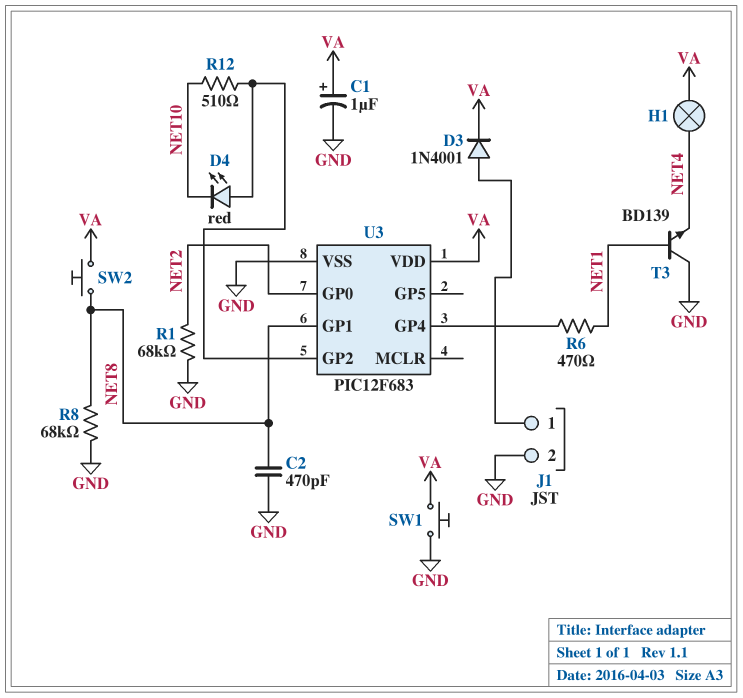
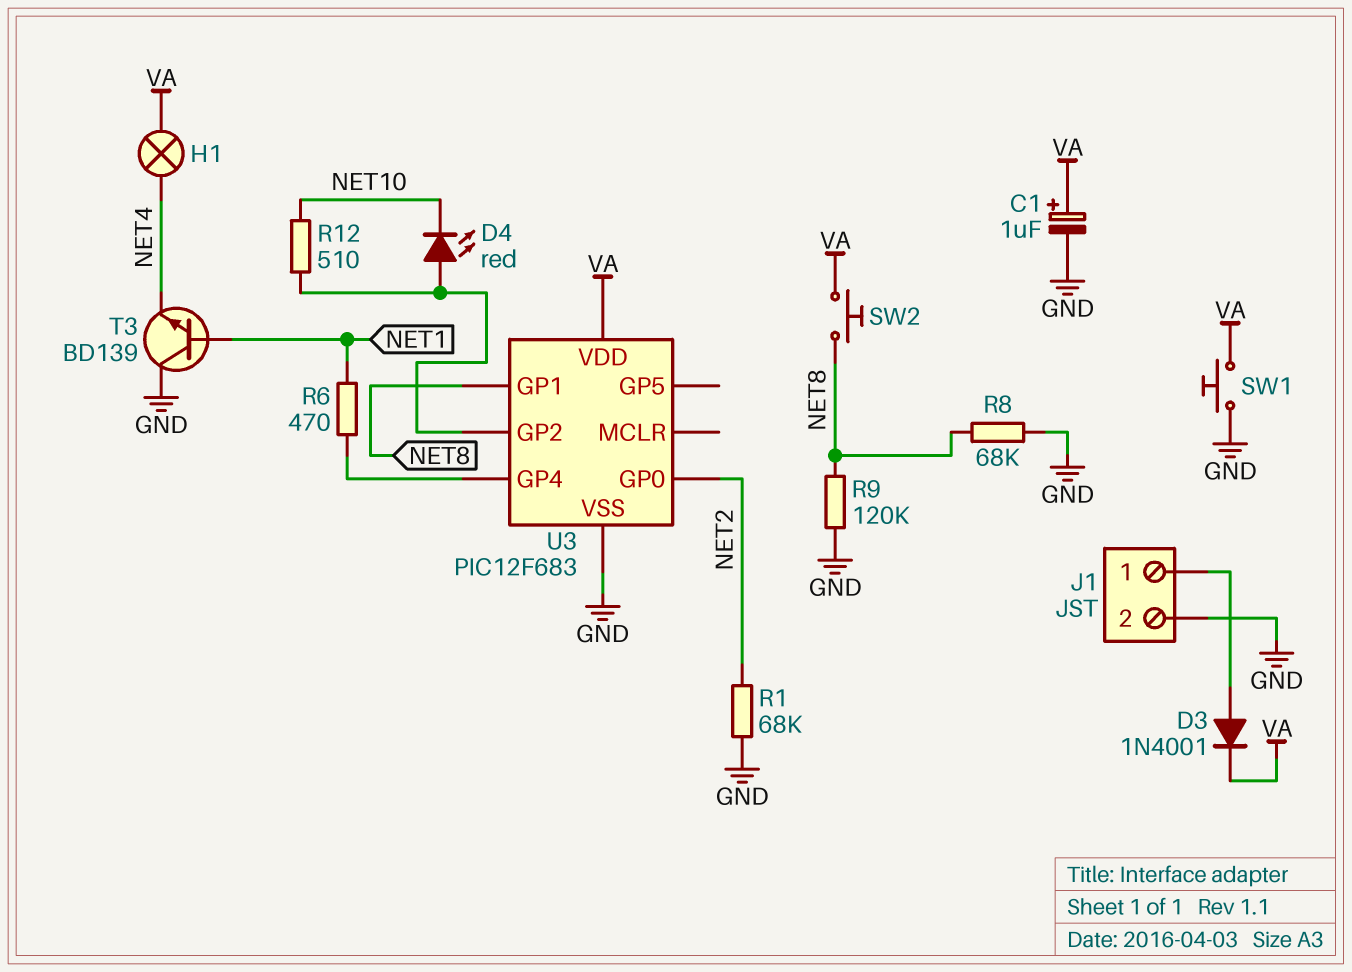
C2: 470pF (GND, NET8) -> none
R9: none -> 120k (GND, NET8)

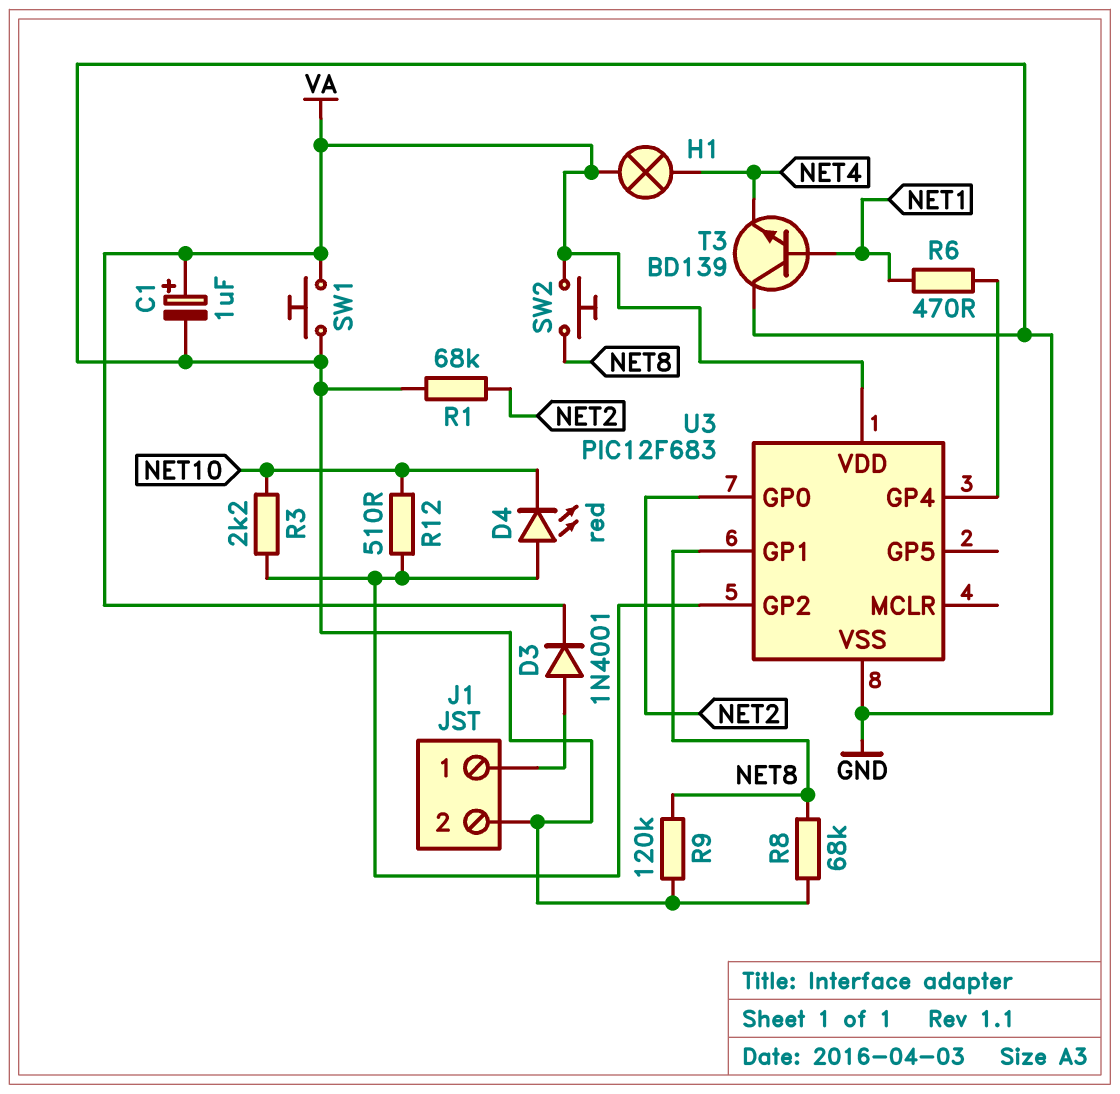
R3: none -> 2.2k (NET10, U3/GP2)

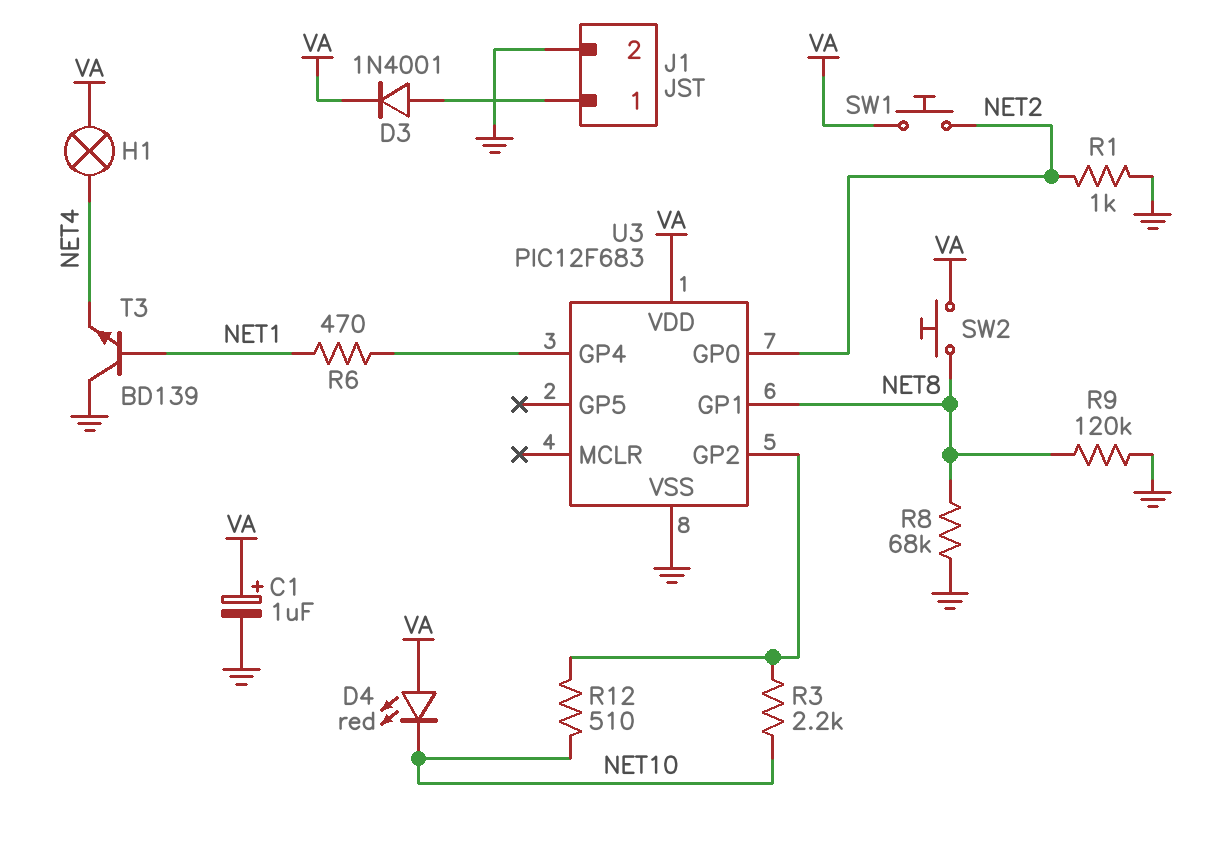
D4: LED red (A U3/GP2, K NET10) -> LED red (A VA, K NET10)
R1: 68k (GND, NET2) -> 1k (GND, NET2)
SW1: button (GND, VA) -> button (NET2, VA)

